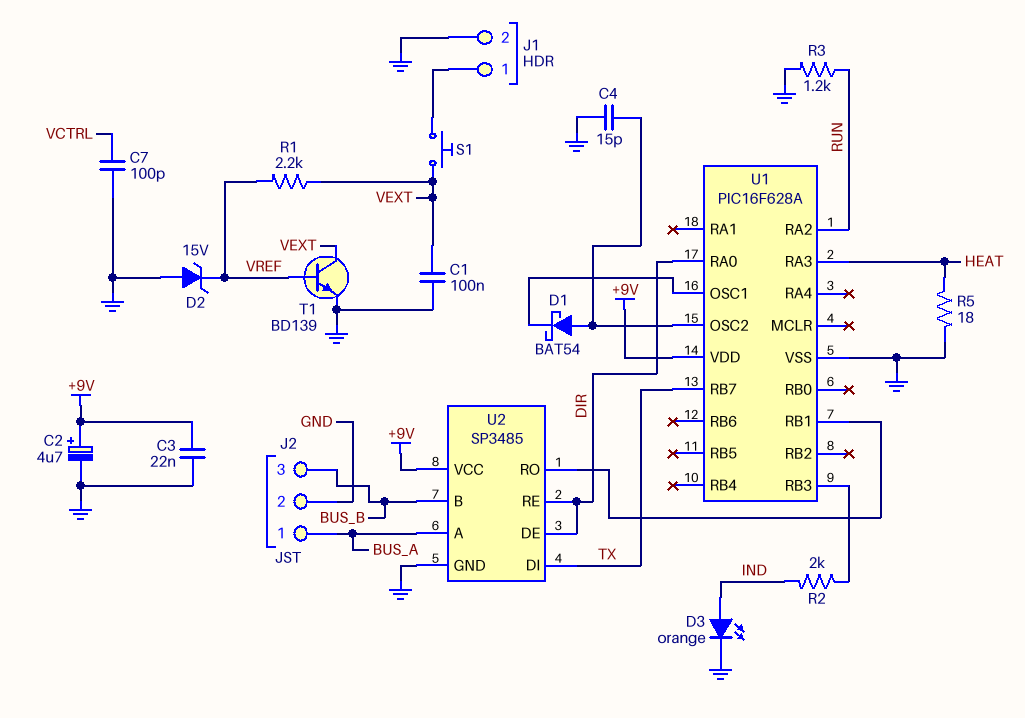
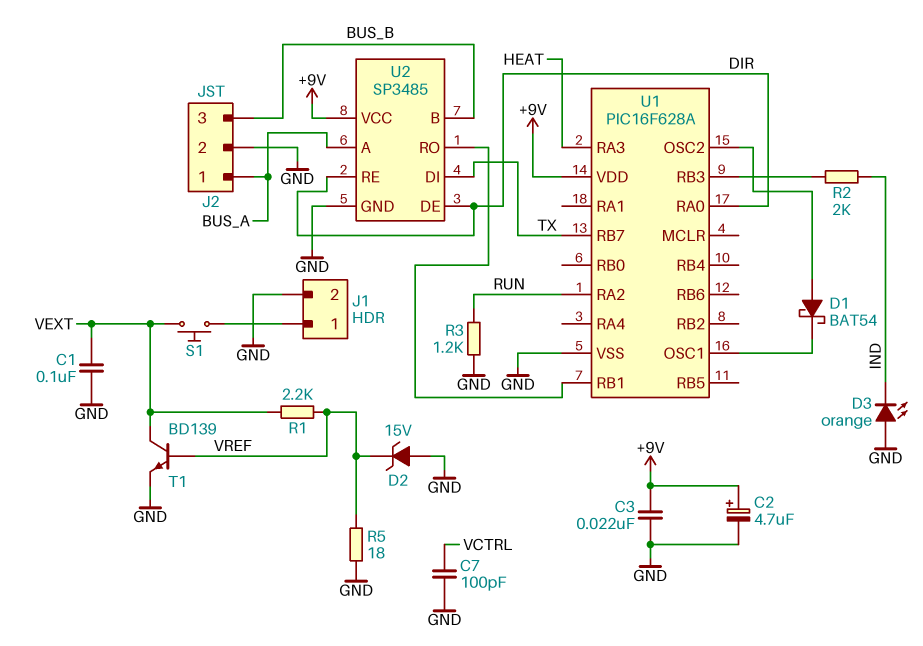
C4: 15pF (GND, U1/OSC2) -> none
D3: LED orange (A IND, K GND) -> LED orange (A GND, K IND)
R5: 18 (GND, HEAT) -> 18 (GND, VREF)

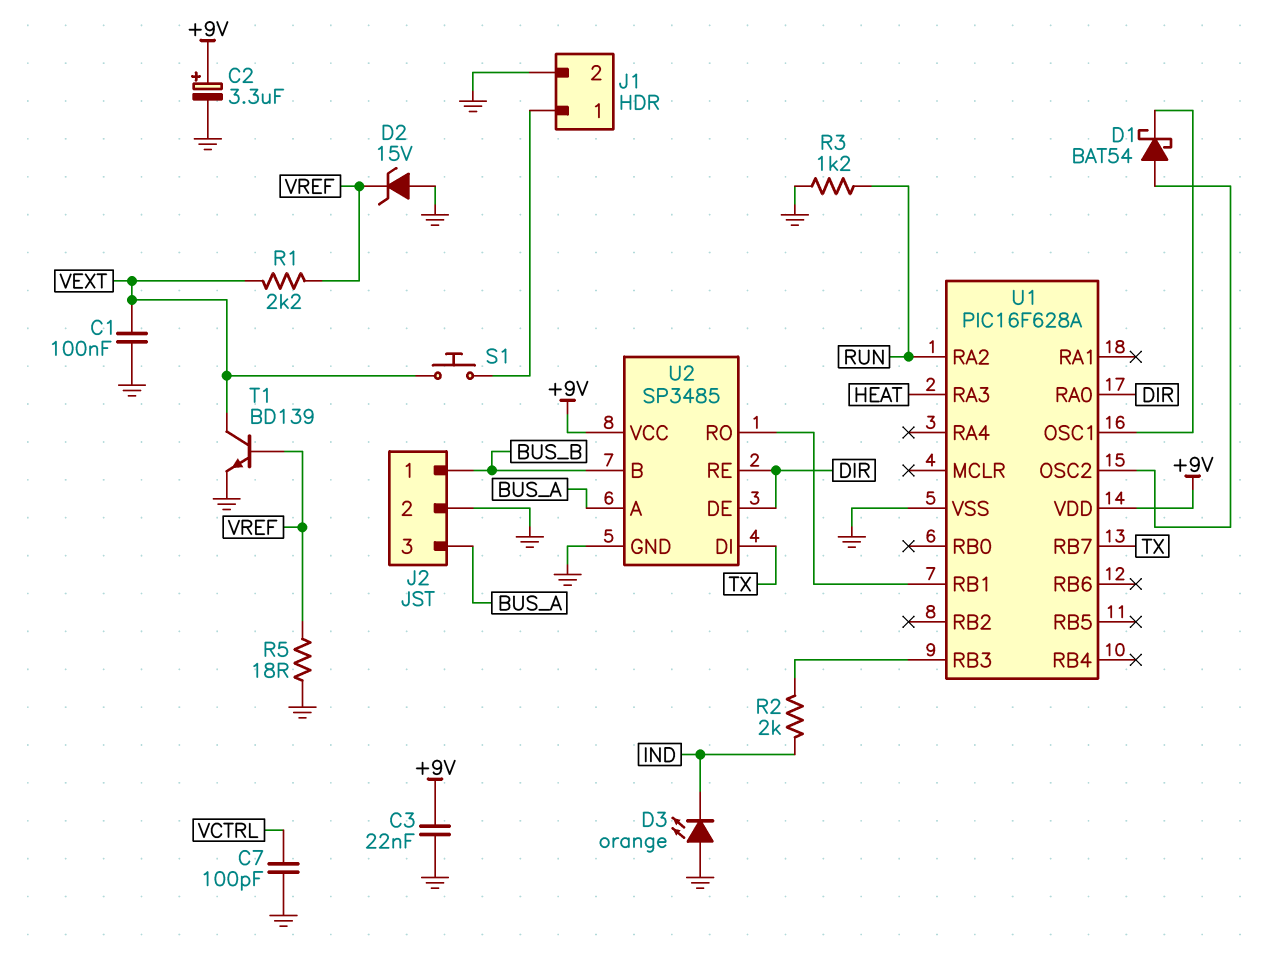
C2: 4.7uF (plus +9V, minus GND) -> 3.3uF (plus +9V, minus GND)
J2 pin 1: BUS_A -> BUS_B
J2 pin 3: BUS_B -> BUS_A

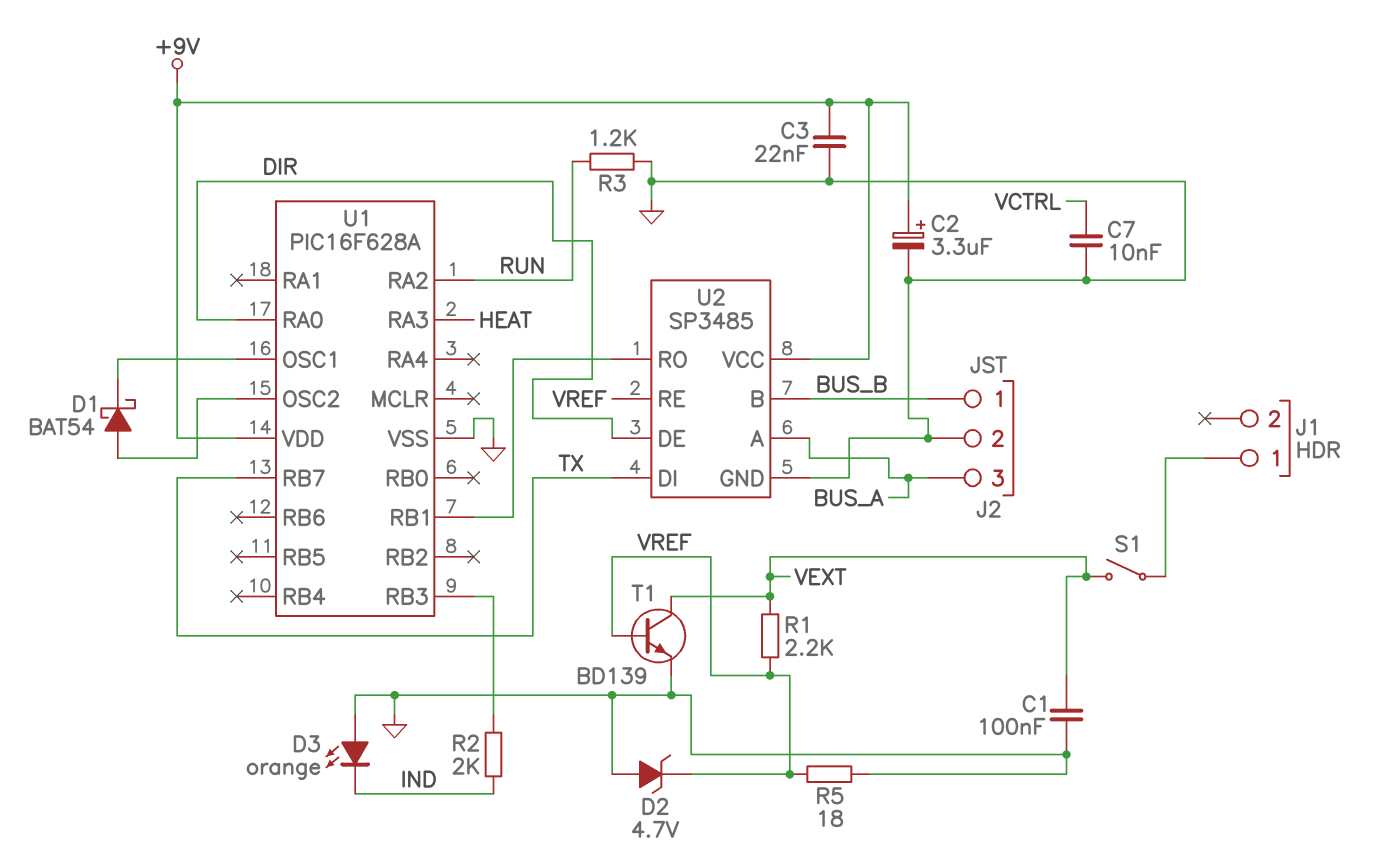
C7: 100pF (GND, VCTRL) -> 10nF (GND, VCTRL)
D2: zener 15V (A GND, K VREF) -> zener 4.7V (A GND, K VREF)
J1 pin 2: GND -> none
S1: button (J1/1, VEXT) -> switch (J1/1, VEXT)
U2 pin RE: DIR -> VREF

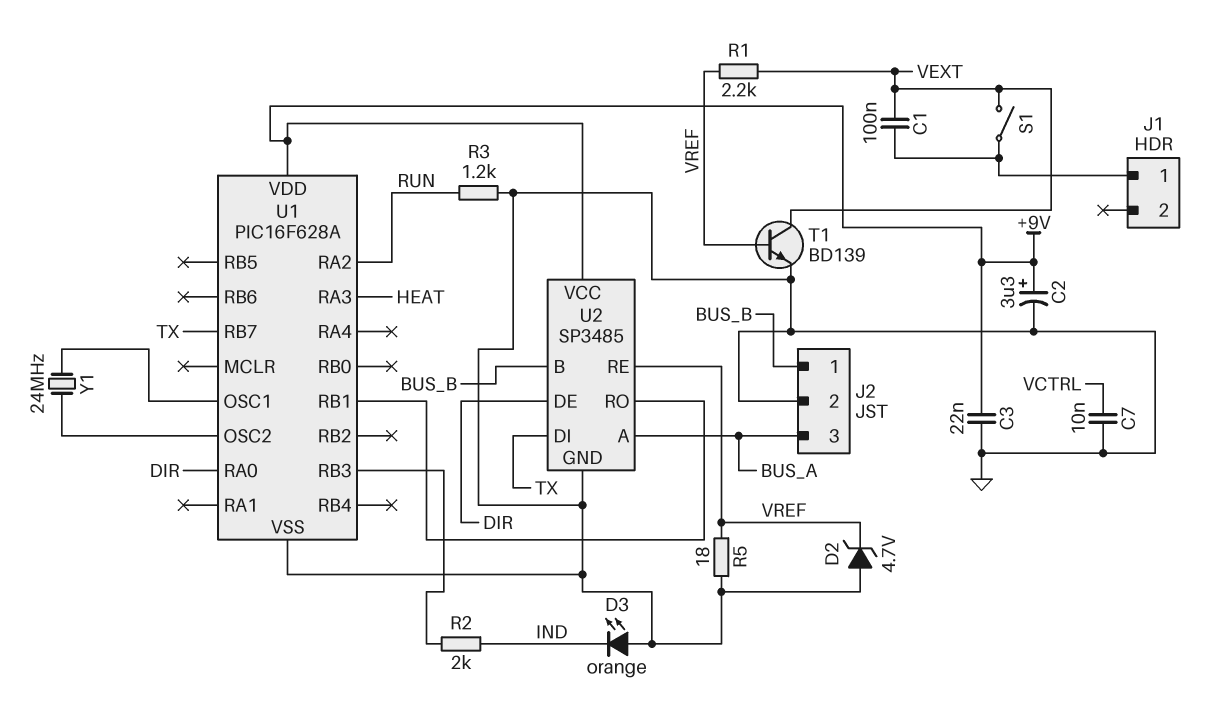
C1: 100nF (GND, VEXT) -> 100nF (J1/1, VEXT)
D1: schottky BAT54 (A U1/OSC2, K U1/OSC1) -> none
Y1: none -> 24MHz (U1/OSC1, U1/OSC2)

